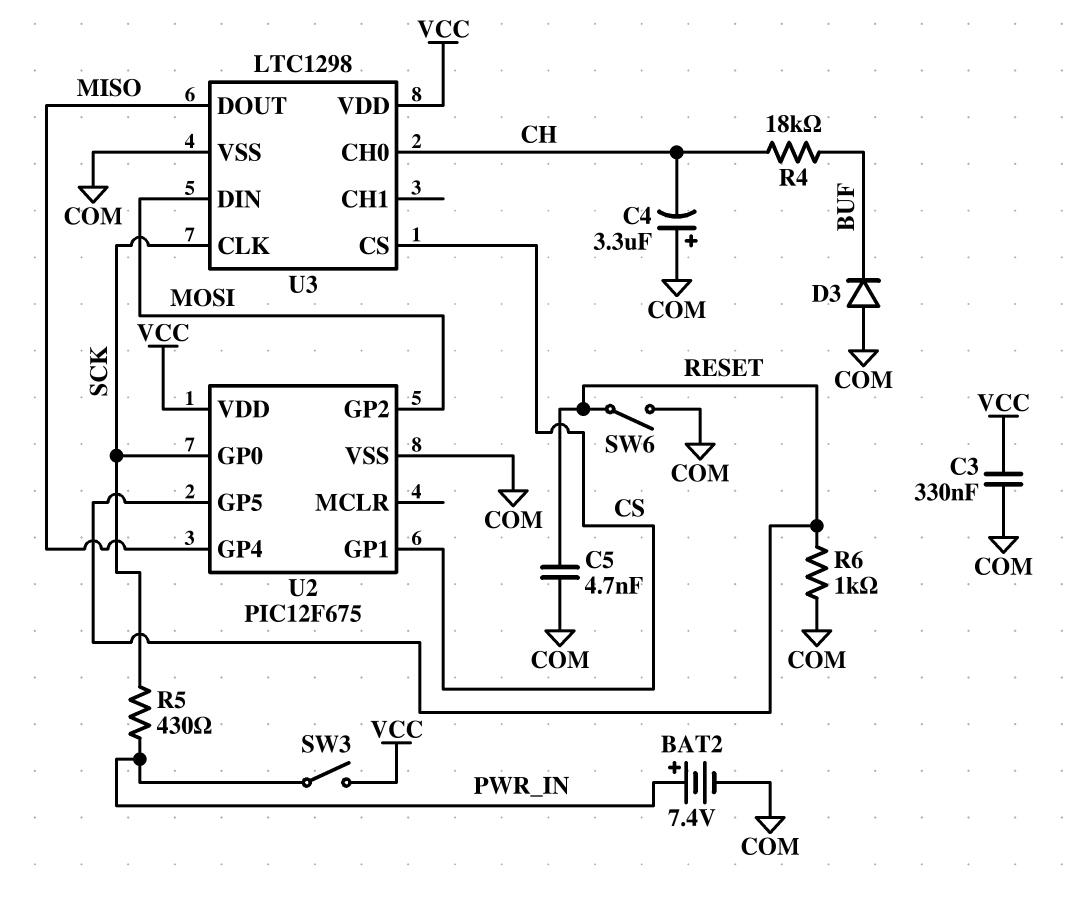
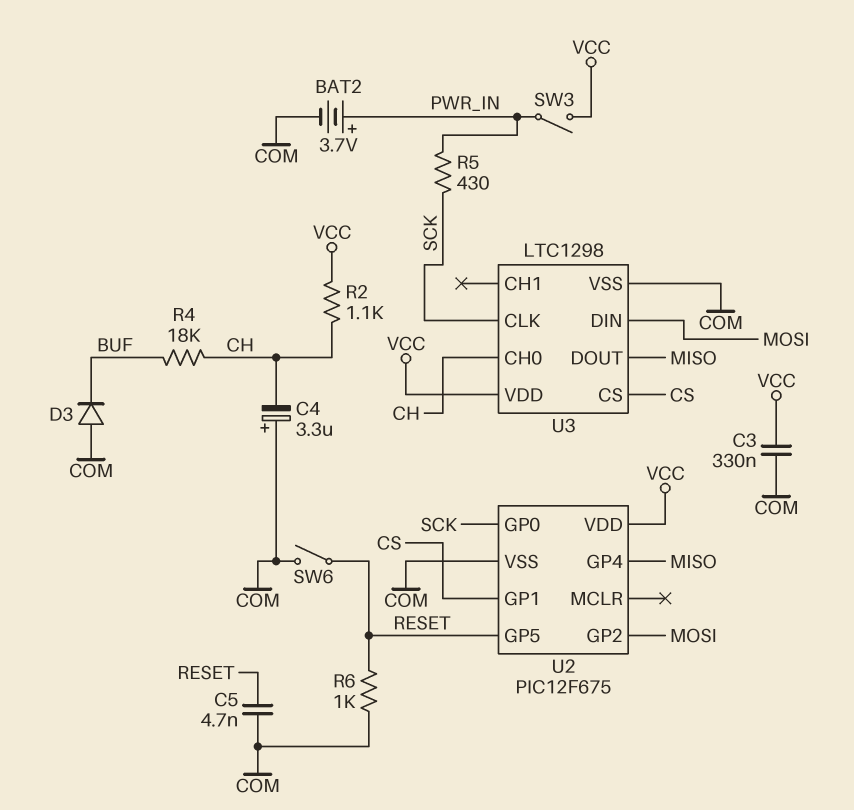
BAT2: 7.4V (plus PWR_IN, minus COM) -> 3.7V (plus PWR_IN, minus COM)
R2: none -> 1.1k (CH, VCC)

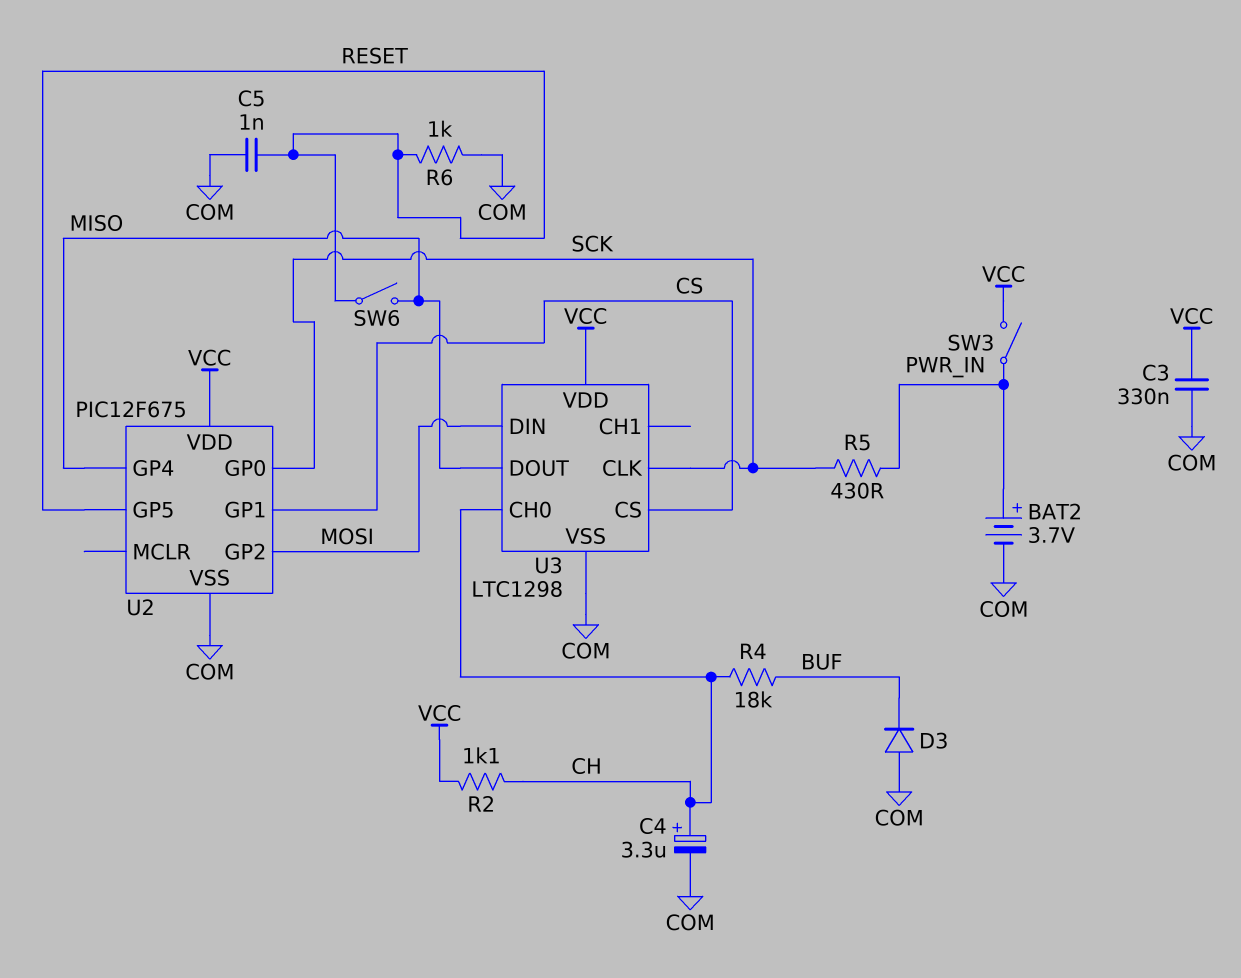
C4: 3.3uF (plus COM, minus CH) -> 3.3uF (plus CH, minus COM)
C5: 4.7nF (COM, RESET) -> 1nF (COM, RESET)
SW6: switch (COM, RESET) -> switch (MISO, RESET)

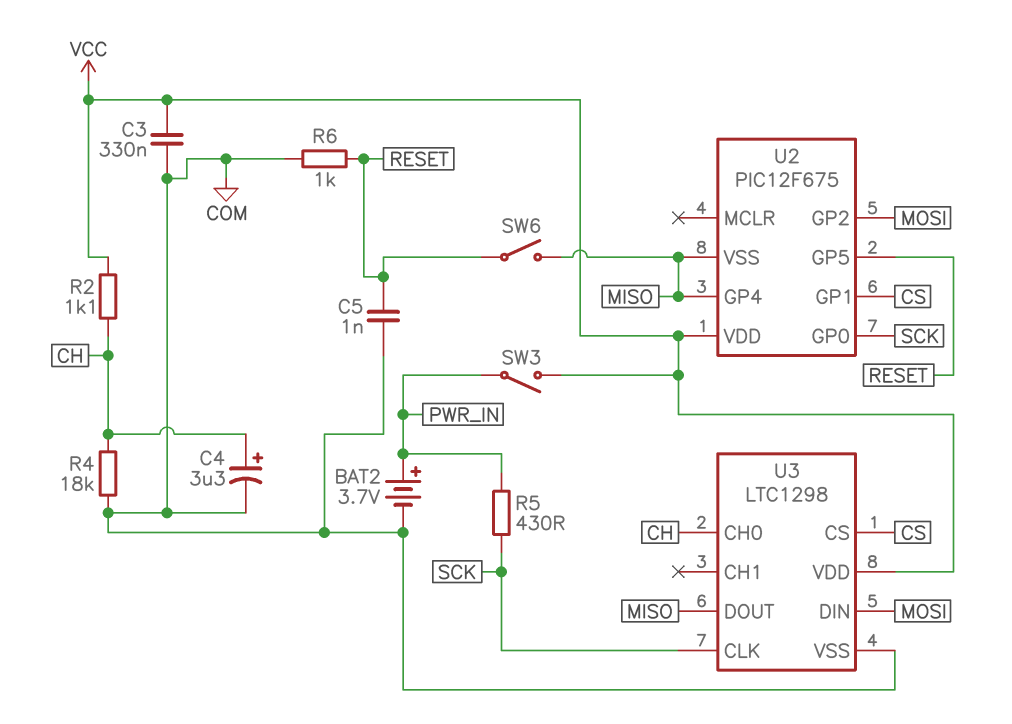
D3: diode (A COM, K BUF) -> none
R4: 18k (BUF, CH) -> 18k (CH, COM)
U2 pin VSS: COM -> MISO

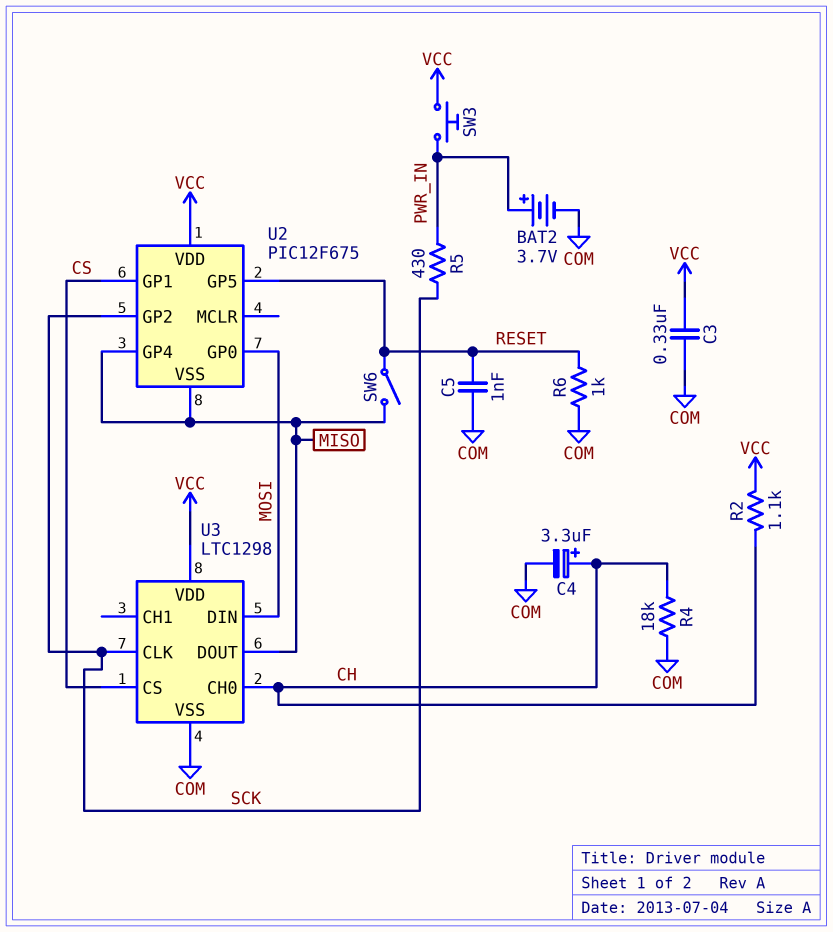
SW3: switch (PWR_IN, VCC) -> button (PWR_IN, VCC)
U2 pin GP0: SCK -> MOSI
U2 pin GP2: MOSI -> SCK

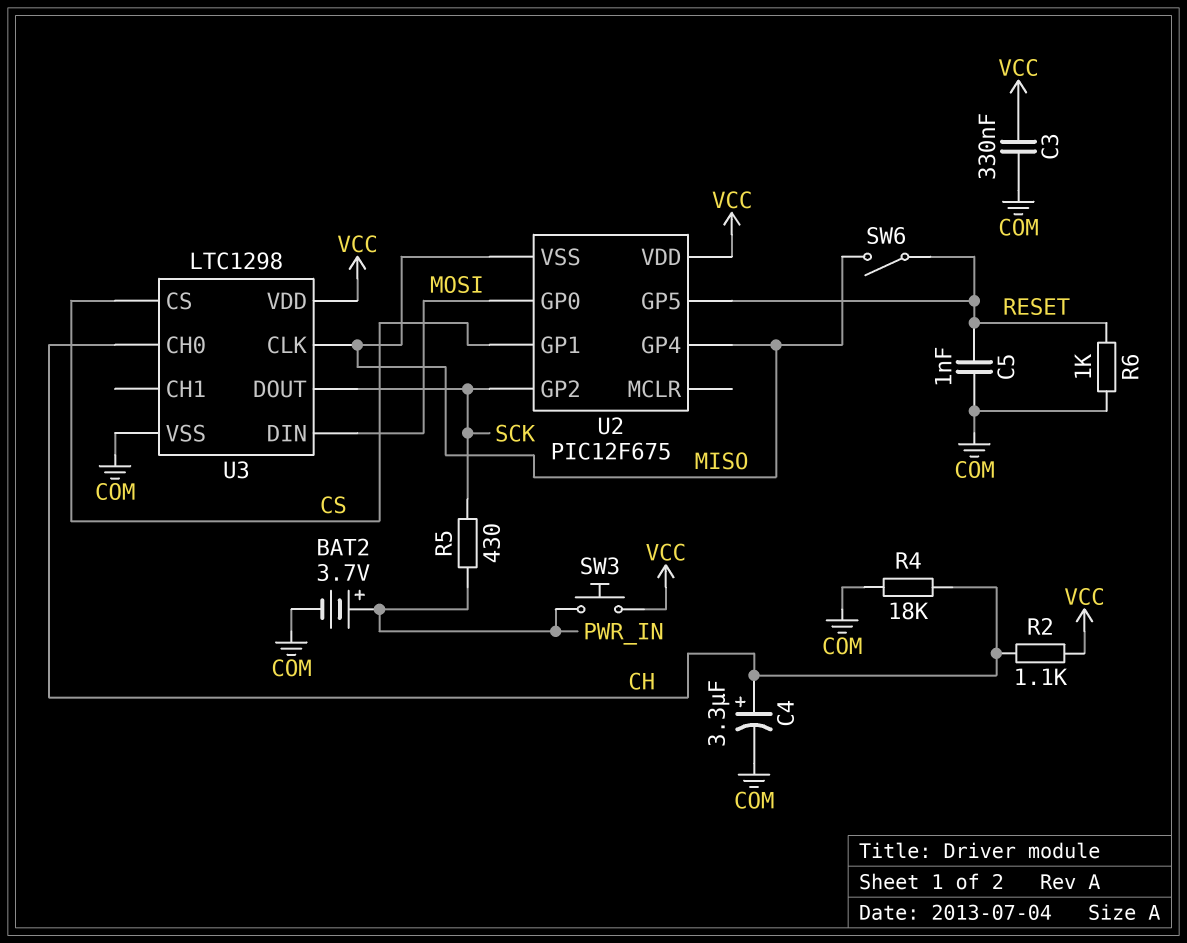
U3 pin CLK: SCK -> MISO
U3 pin DOUT: MISO -> SCK

